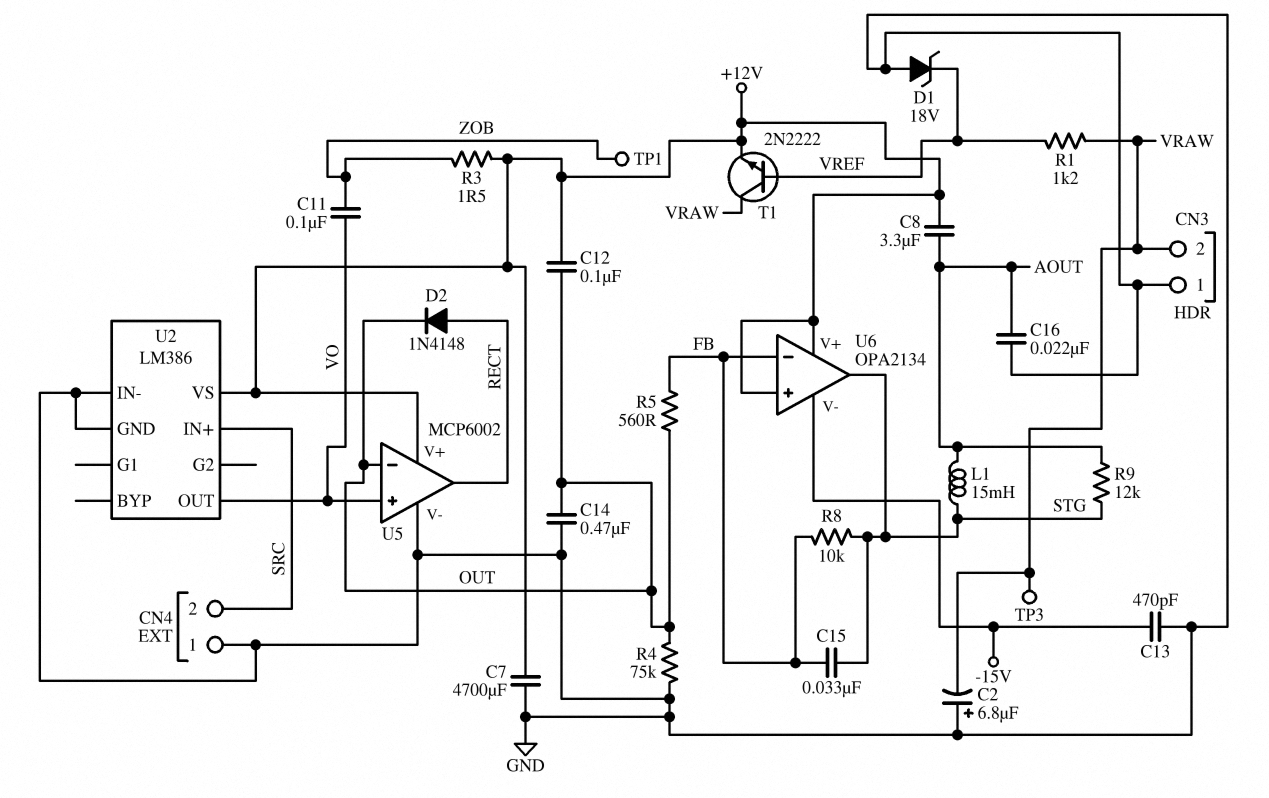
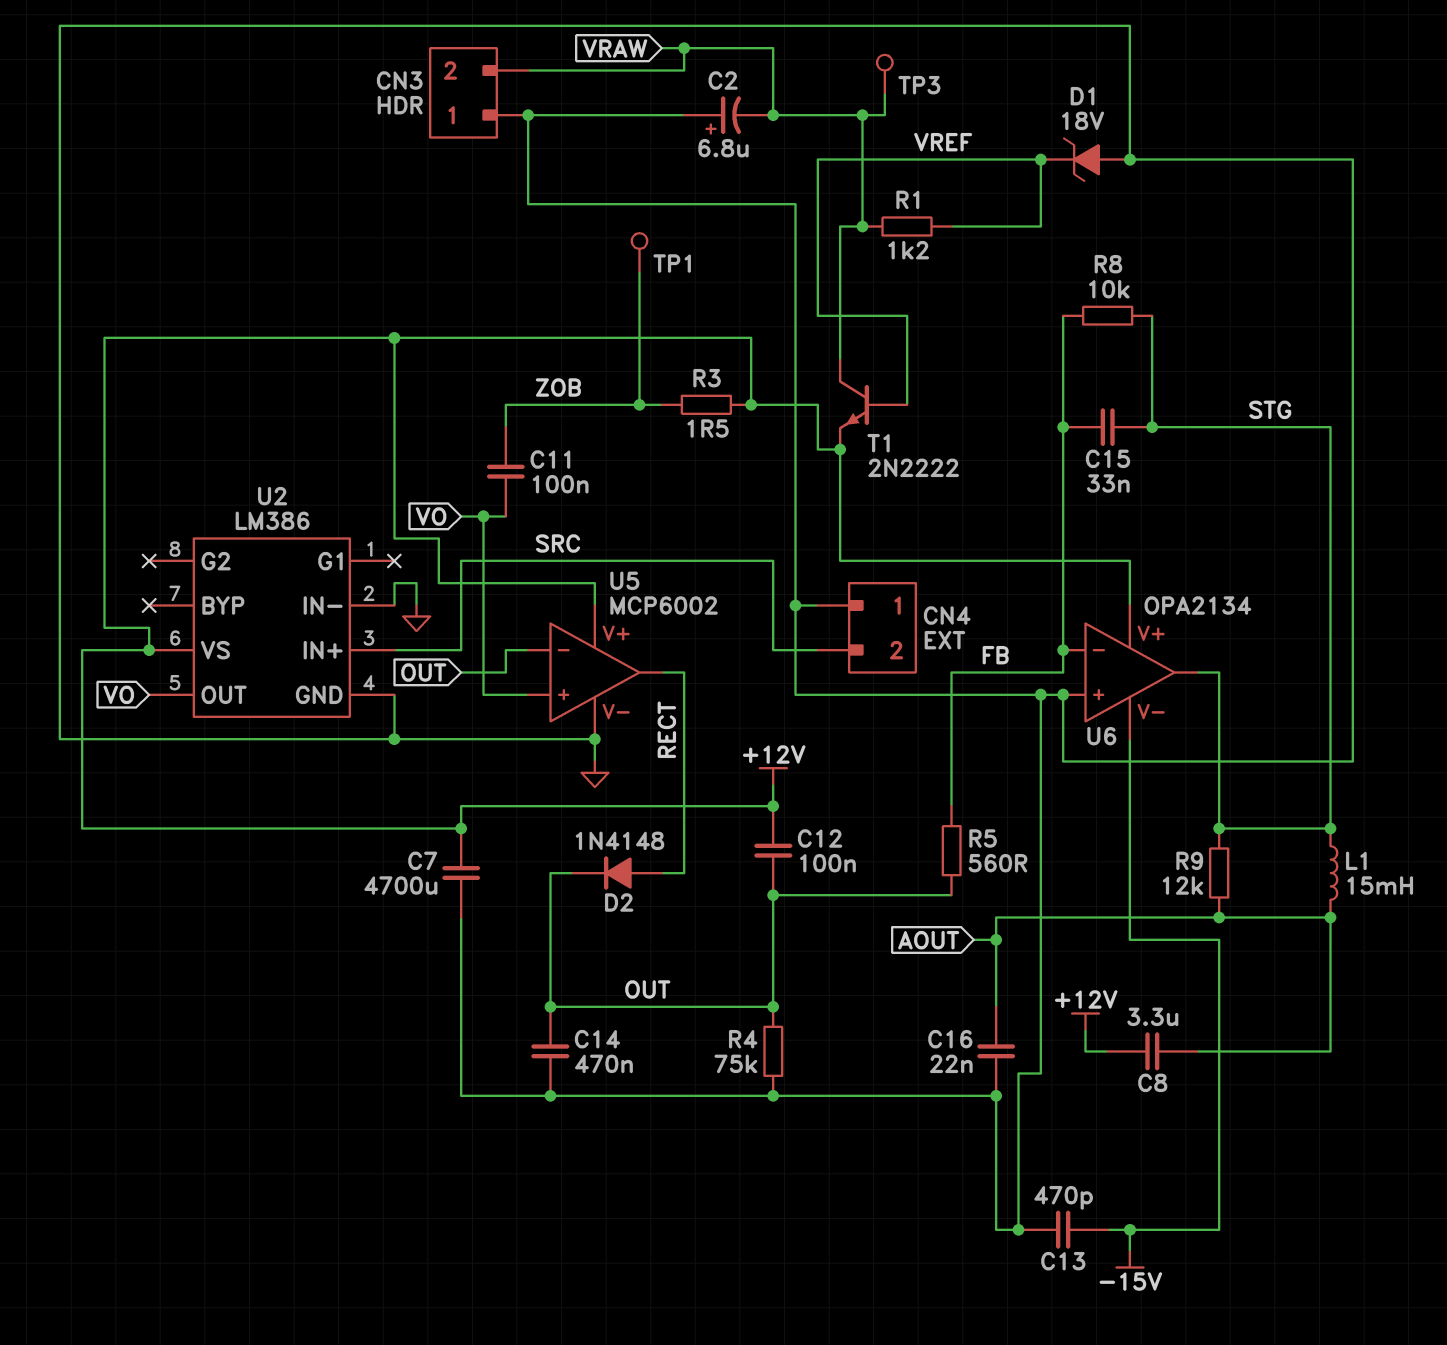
U6 pin in+: +12V -> GND

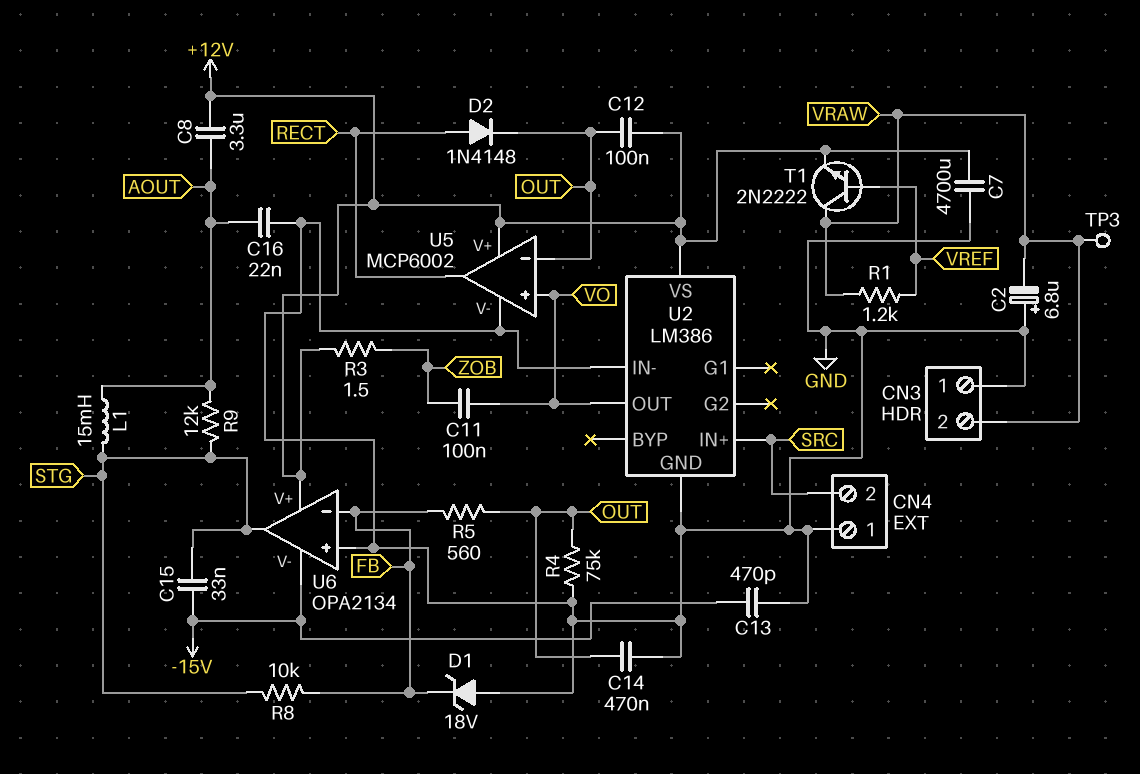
C15: 33nF (FB, STG) -> 33nF (-15V, STG)
D1: zener 18V (A GND, K VREF) -> zener 18V (A GND, K FB)
TP1: test point (ZOB) -> none

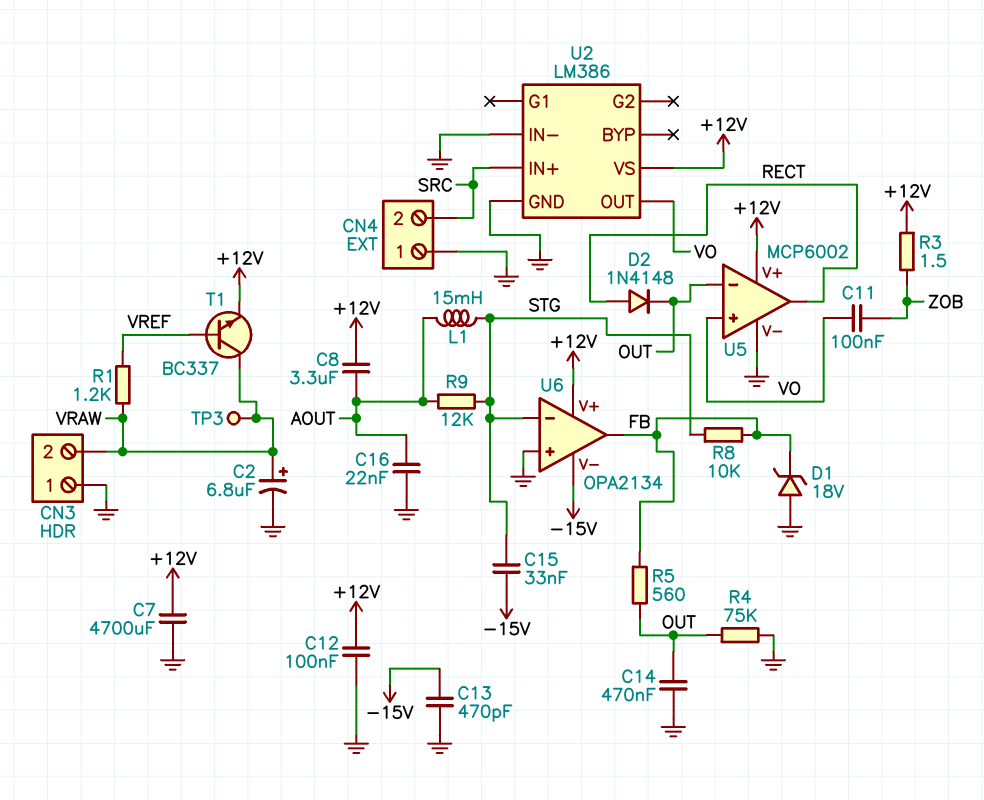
C2: 6.8uF (plus GND, minus VRAW) -> 6.8uF (plus VRAW, minus GND)
C12: 100nF (+12V, OUT) -> 100nF (+12V, GND)
T1: NPN 2N2222 (B VREF, C VRAW, E +12V) -> NPN BC337 (B VREF, C VRAW, E +12V)
U6 pin in-: FB -> STG
U6 pin out: STG -> FB

